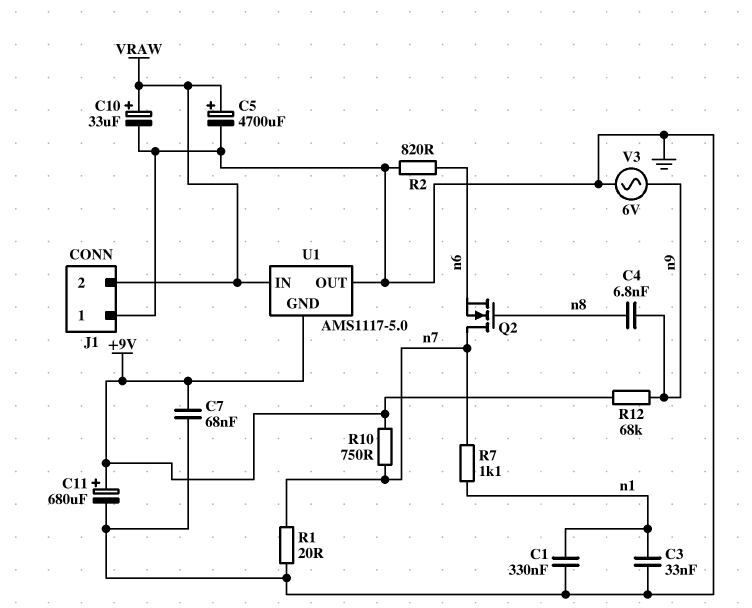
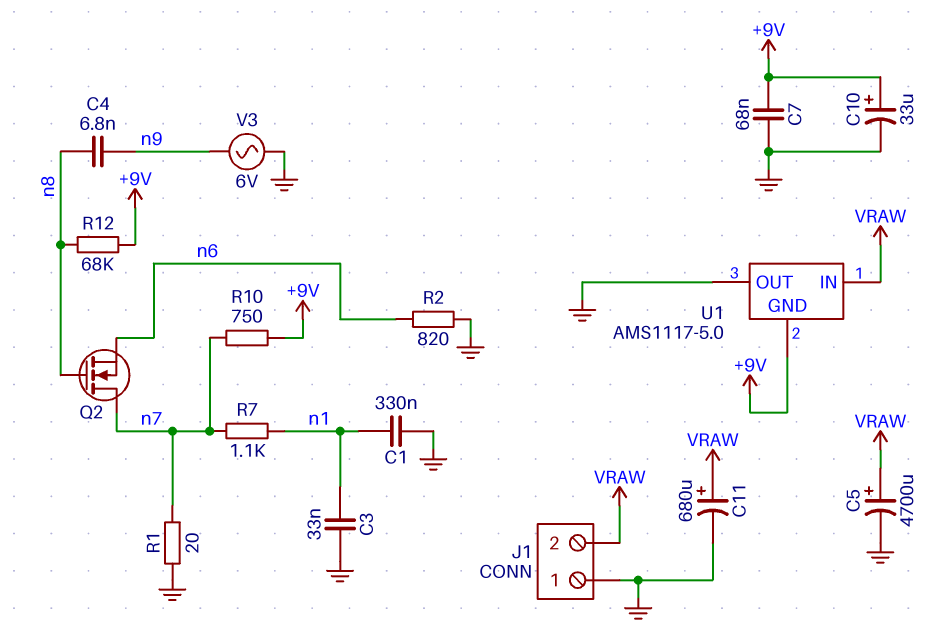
C10: 33uF (plus VRAW, minus GND) -> 33uF (plus +9V, minus GND)
C11: 680uF (plus +9V, minus GND) -> 680uF (plus VRAW, minus GND)
R12: 68k (+9V, n9) -> 68k (+9V, n8)

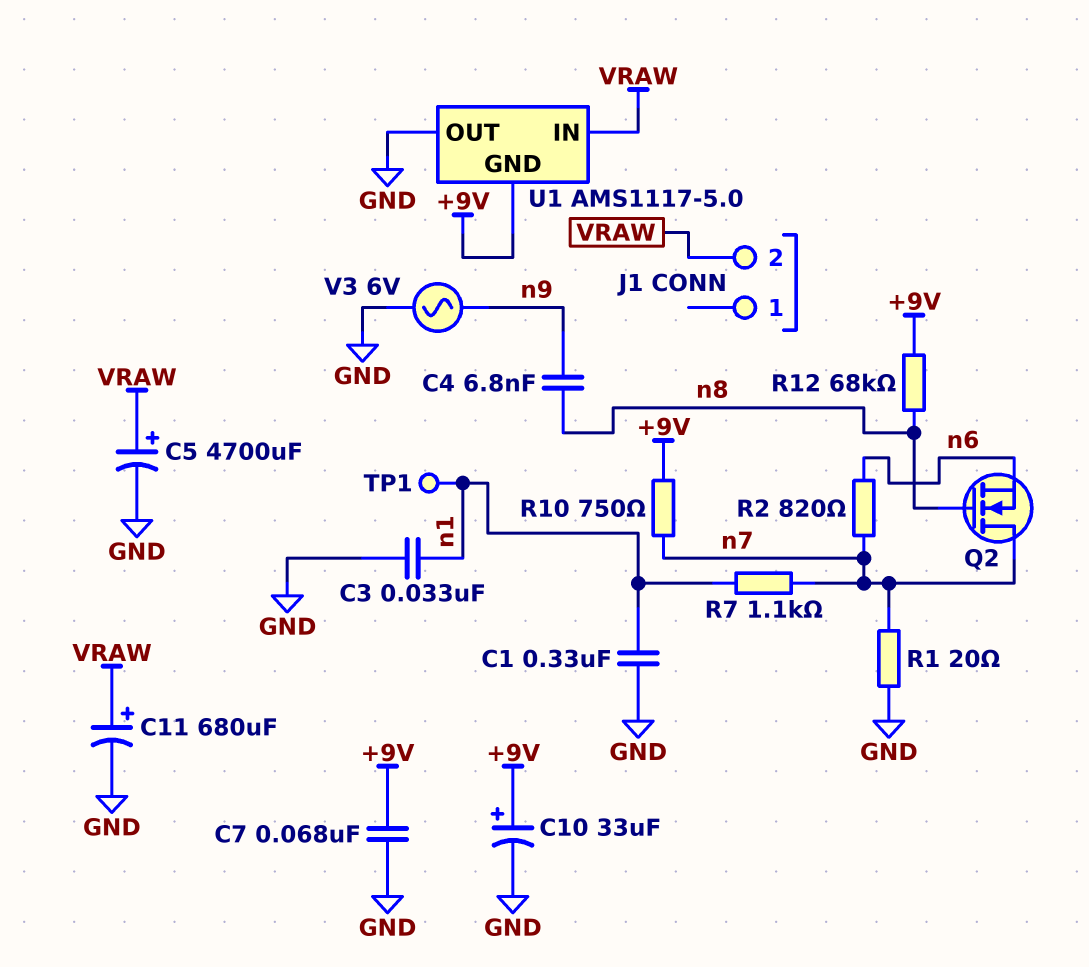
J1 pin 1: GND -> none
R2: 820 (GND, n6) -> 820 (n6, n7)
TP1: none -> test point (n1)

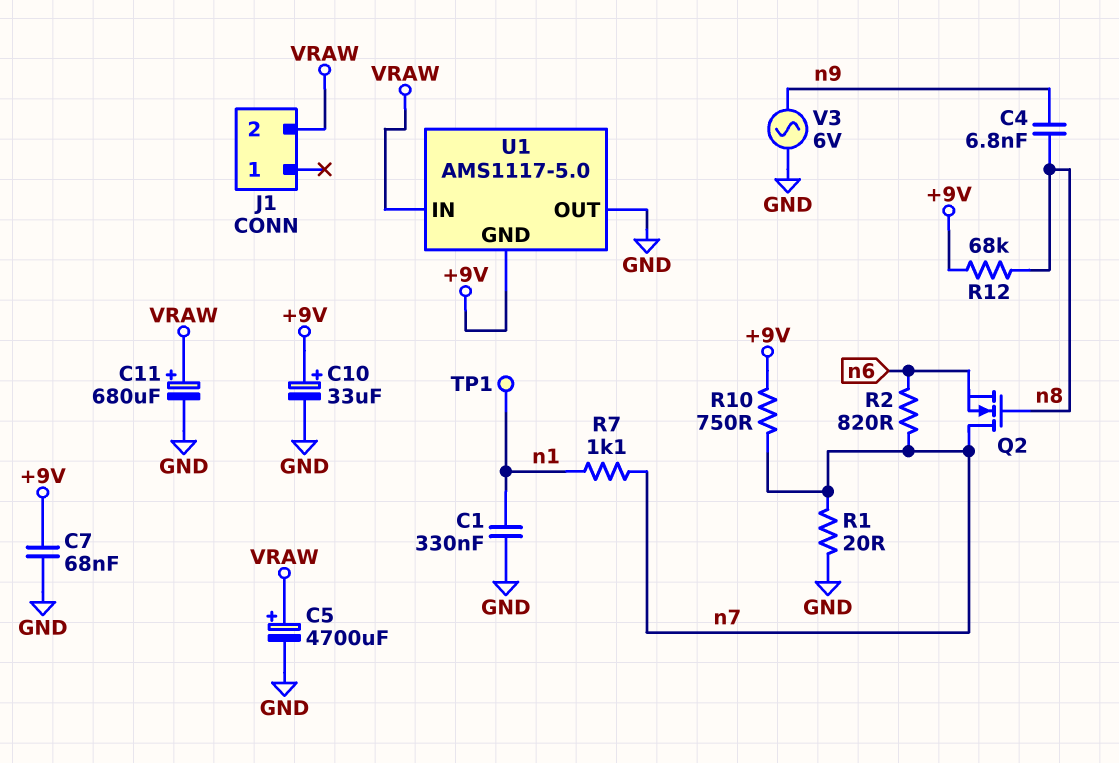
C3: 33nF (GND, n1) -> none

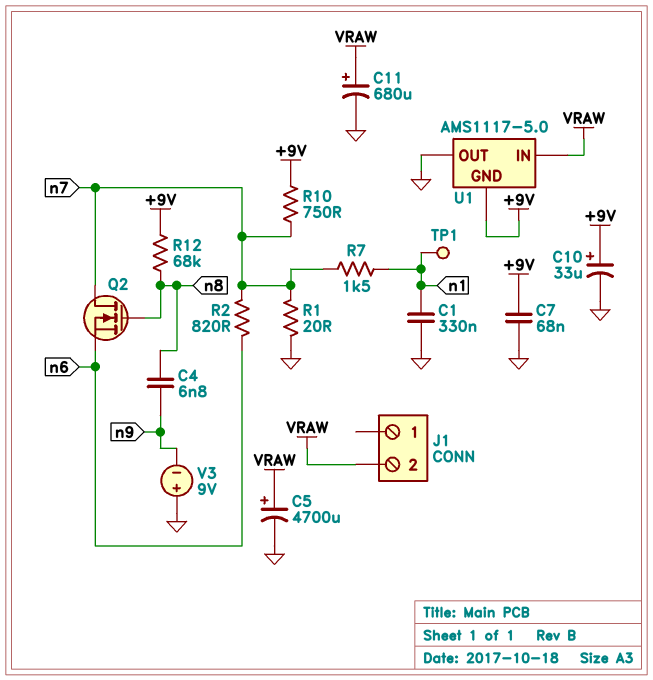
R7: 1.1k (n1, n7) -> 1.5k (n1, n7)
V3: AC 6V (GND, n9) -> 9V (plus GND, minus n9)

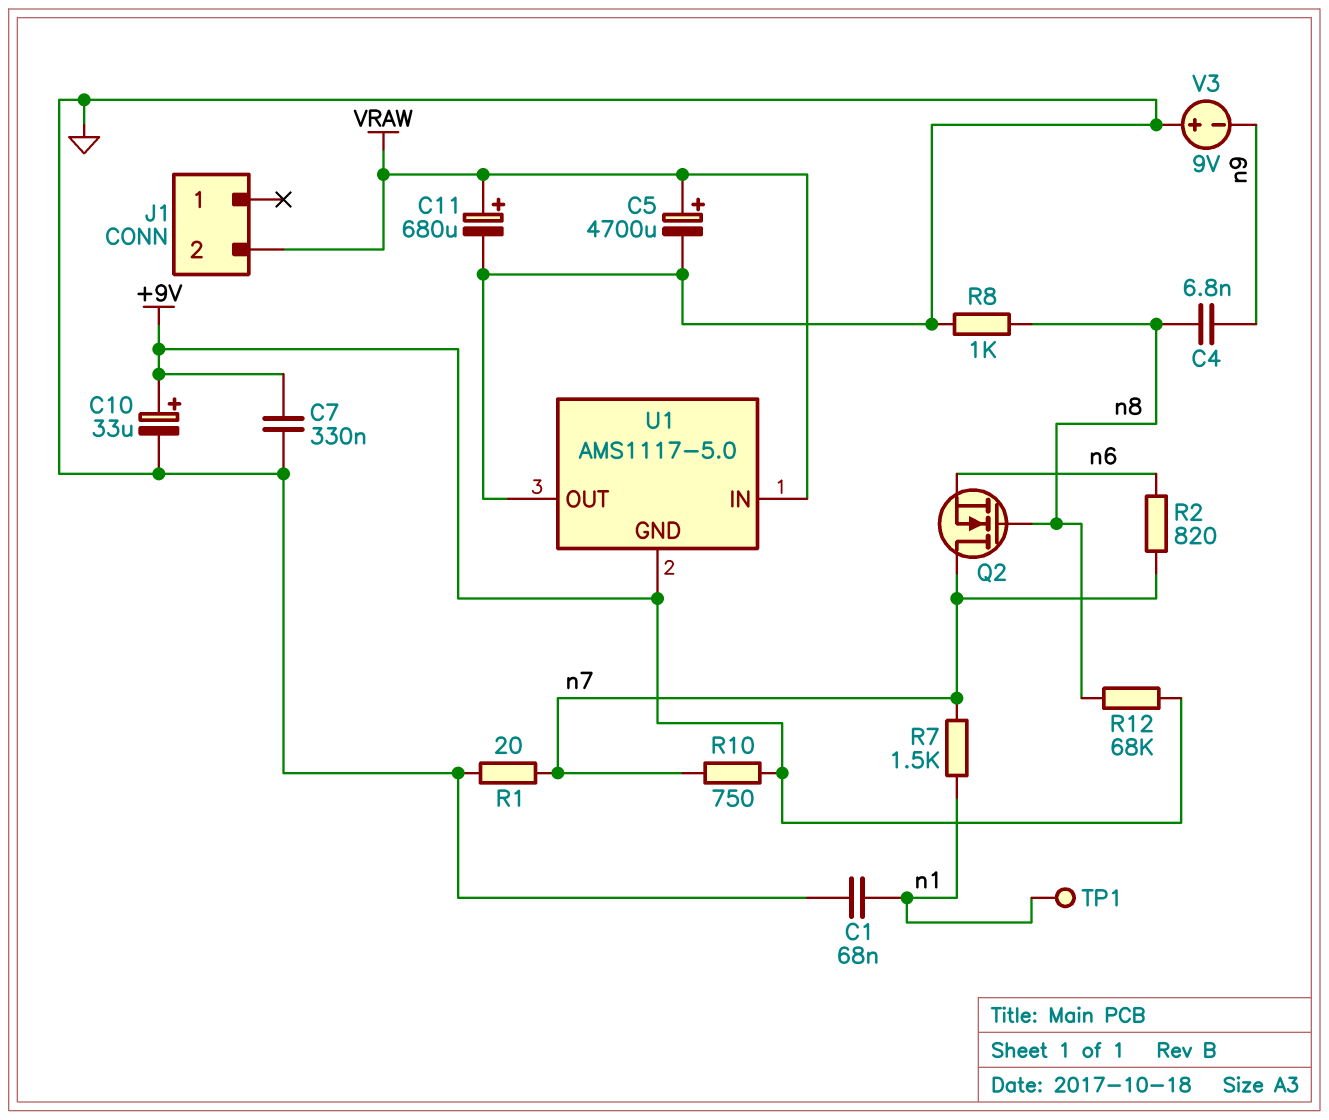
C1: 330nF (GND, n1) -> 68nF (GND, n1)
C7: 68nF (+9V, GND) -> 330nF (+9V, GND)
R8: none -> 1k (GND, n8)

